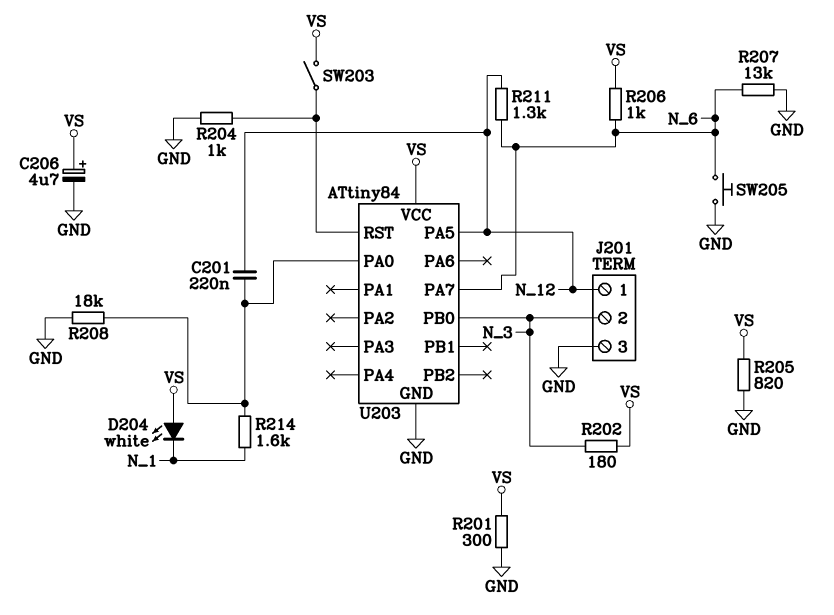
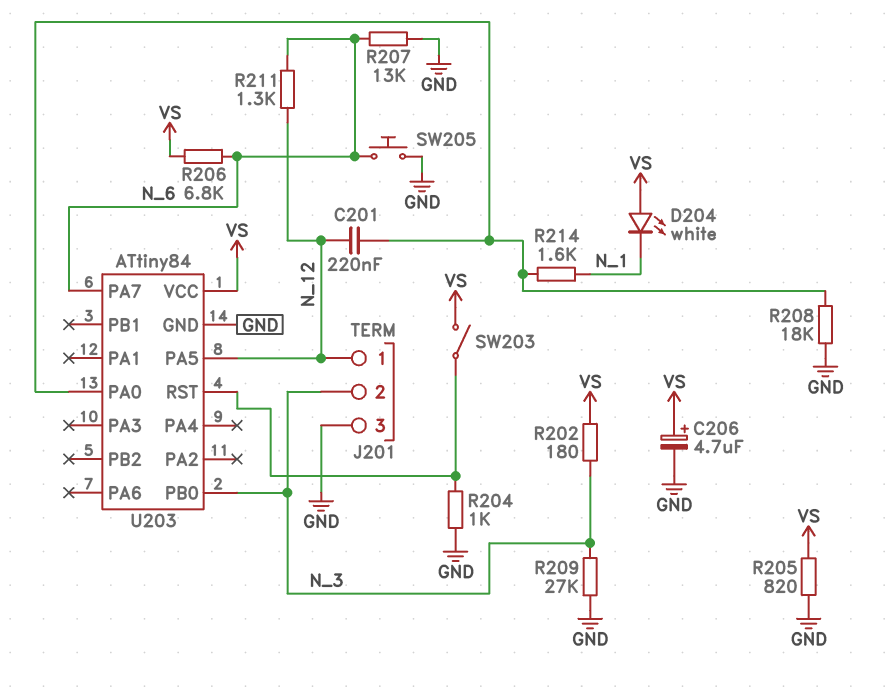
R201: 300 (GND, VS) -> none
R206: 1k (N_6, VS) -> 6.8k (N_6, VS)
R209: none -> 27k (GND, N_3)

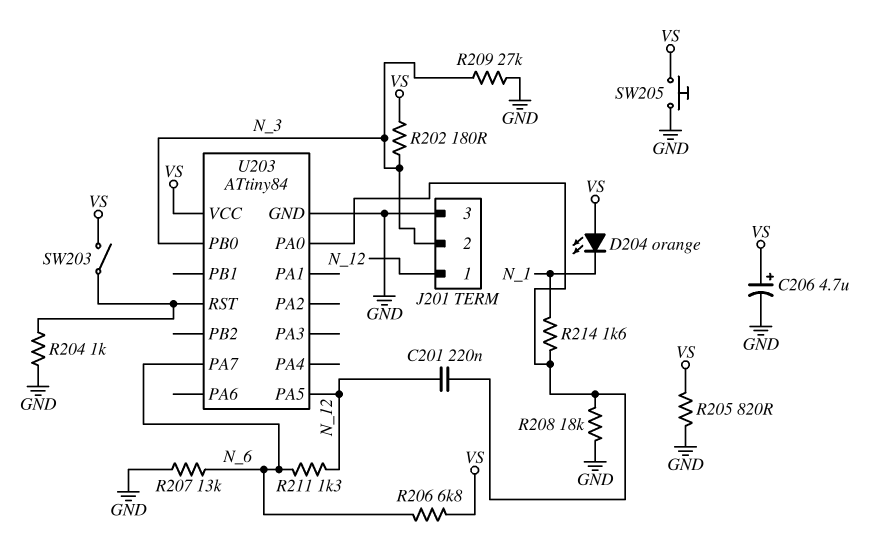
D204: LED white (A VS, K N_1) -> LED orange (A VS, K N_1)
SW205: button (GND, N_6) -> button (GND, VS)

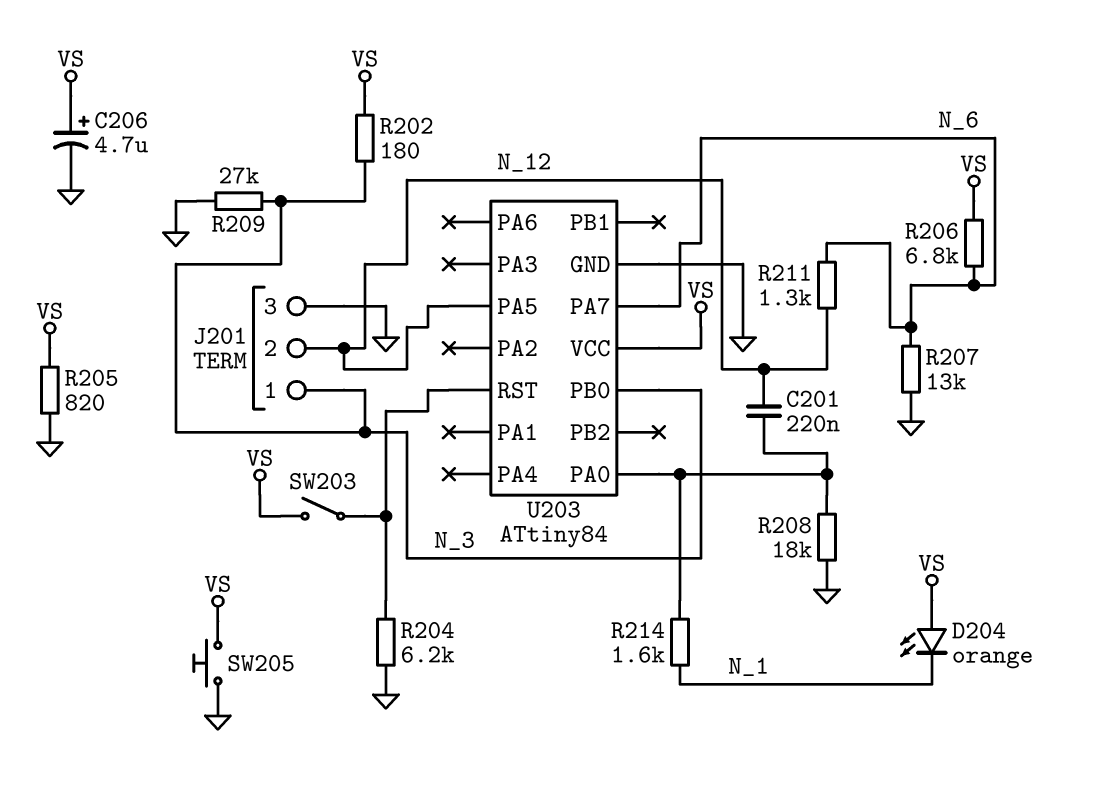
J201 pin 1: N_12 -> N_3
J201 pin 2: N_3 -> N_12
R204: 1k (GND, U203/RST) -> 6.2k (GND, U203/RST)

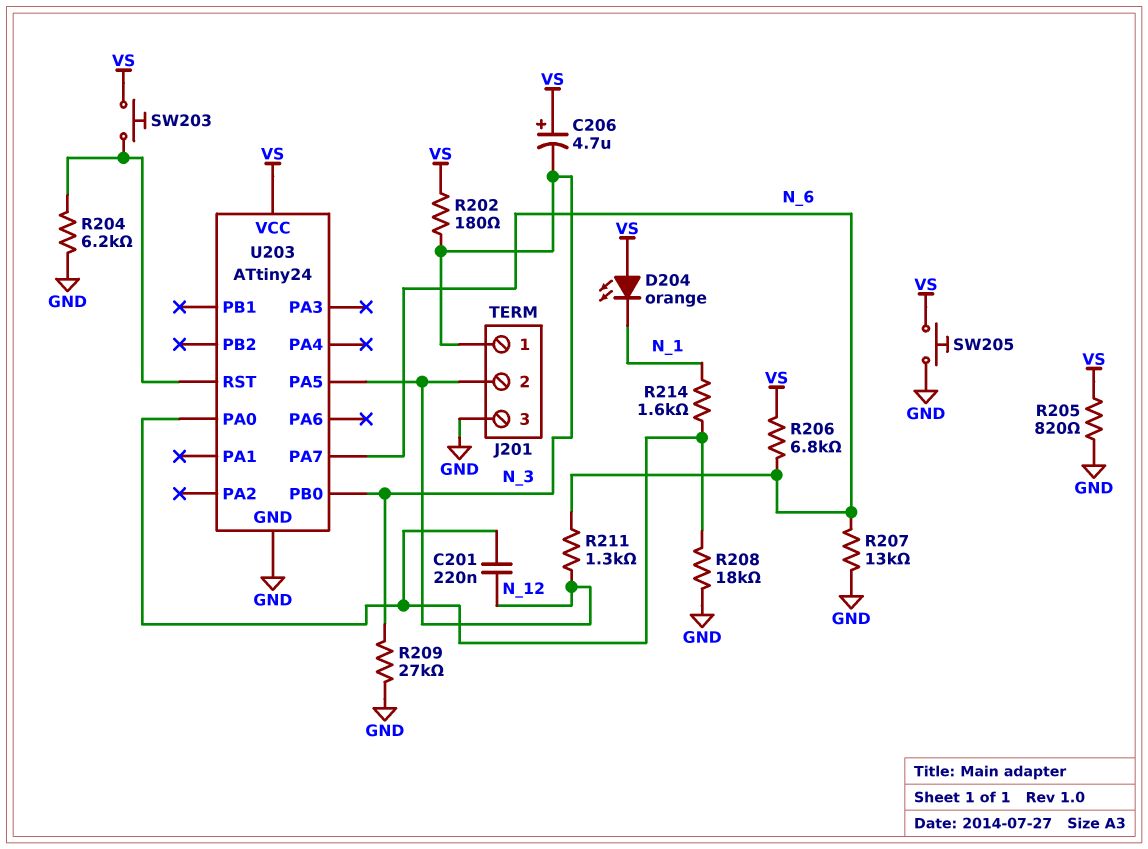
C206: 4.7uF (plus VS, minus GND) -> 4.7uF (plus VS, minus N_3)
SW203: switch (U203/RST, VS) -> button (U203/RST, VS)
U203: ATtiny84 -> ATtiny24

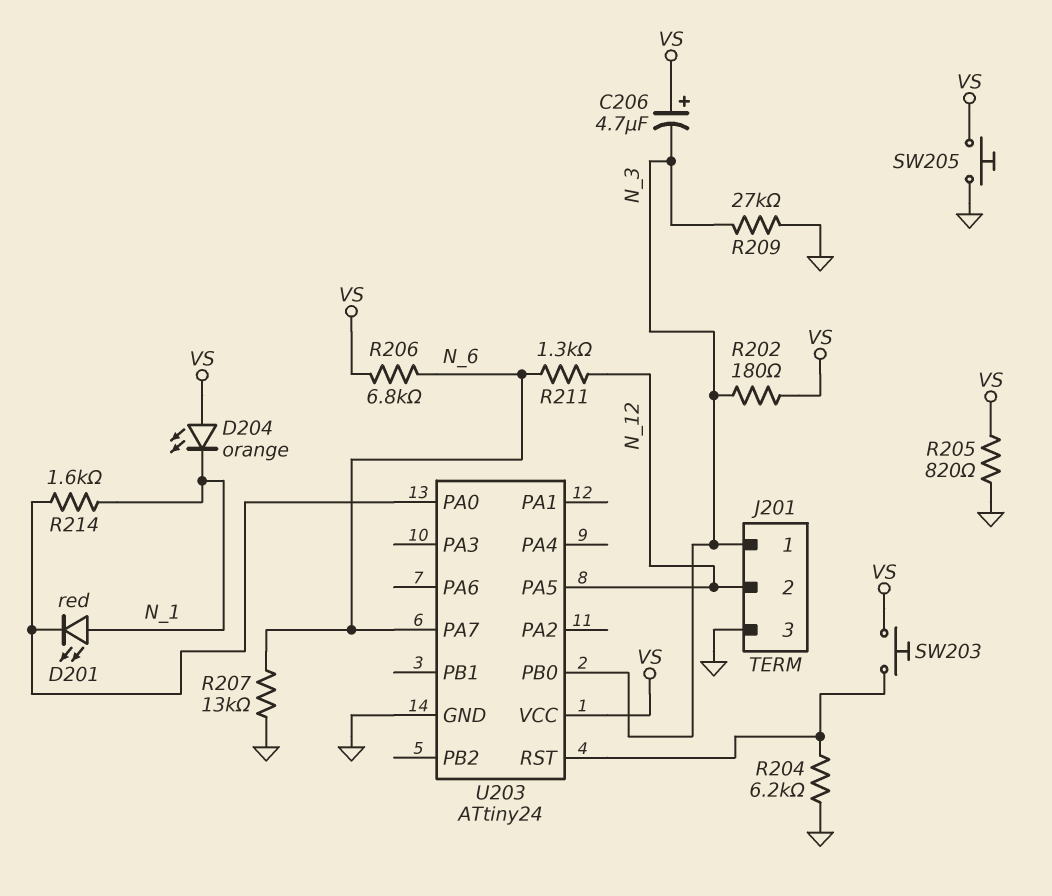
C201: 220nF (N_12, U203/PA0) -> none
D201: none -> LED red (A N_1, K U203/PA0)
R208: 18k (GND, U203/PA0) -> none

